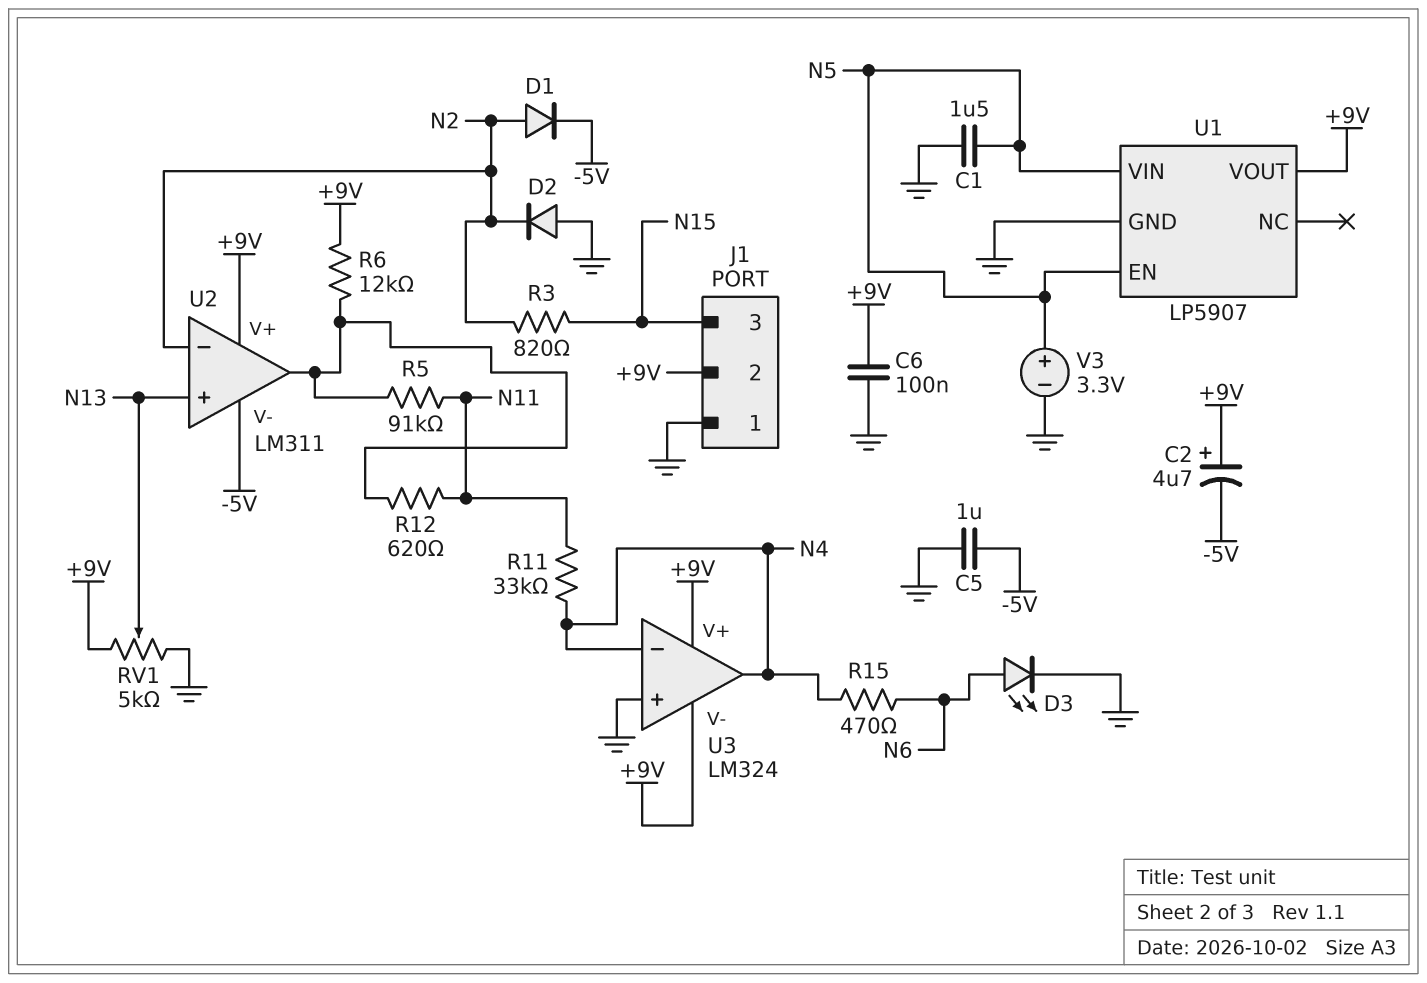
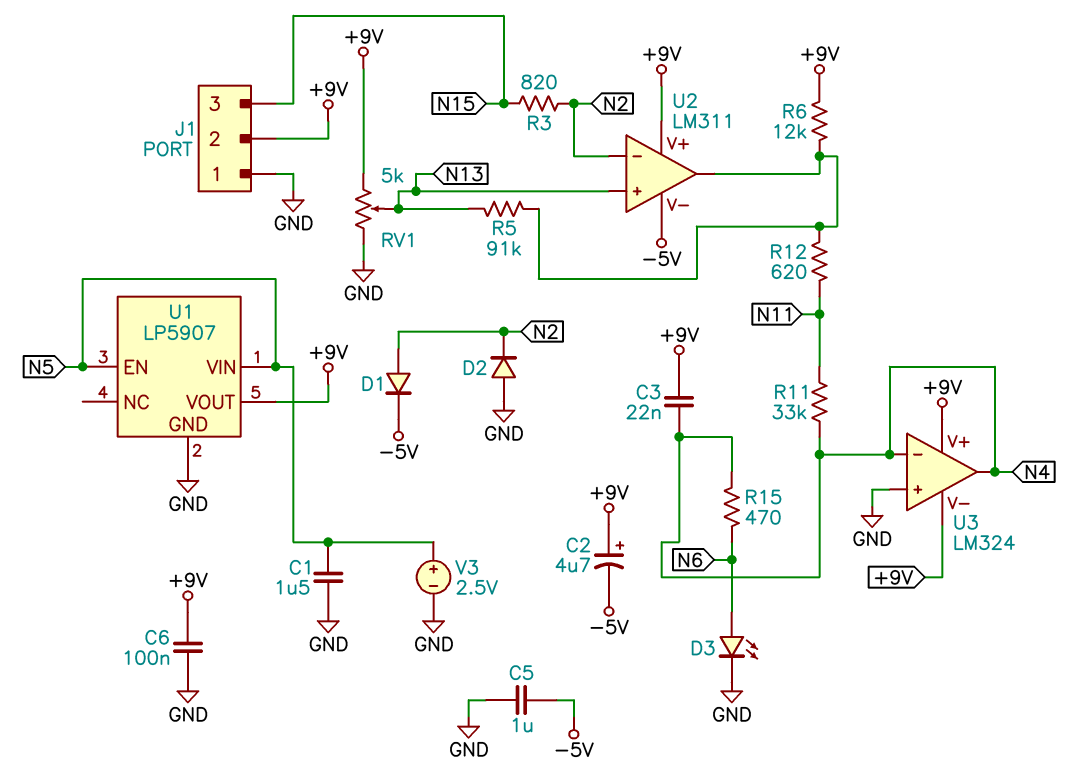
C3: none -> 22nF (+9V, N4)
R5: 91k (N11, U2/out) -> 91k (N13, U2/out)
V3: 3.3V (plus N5, minus GND) -> 2.5V (plus N5, minus GND)

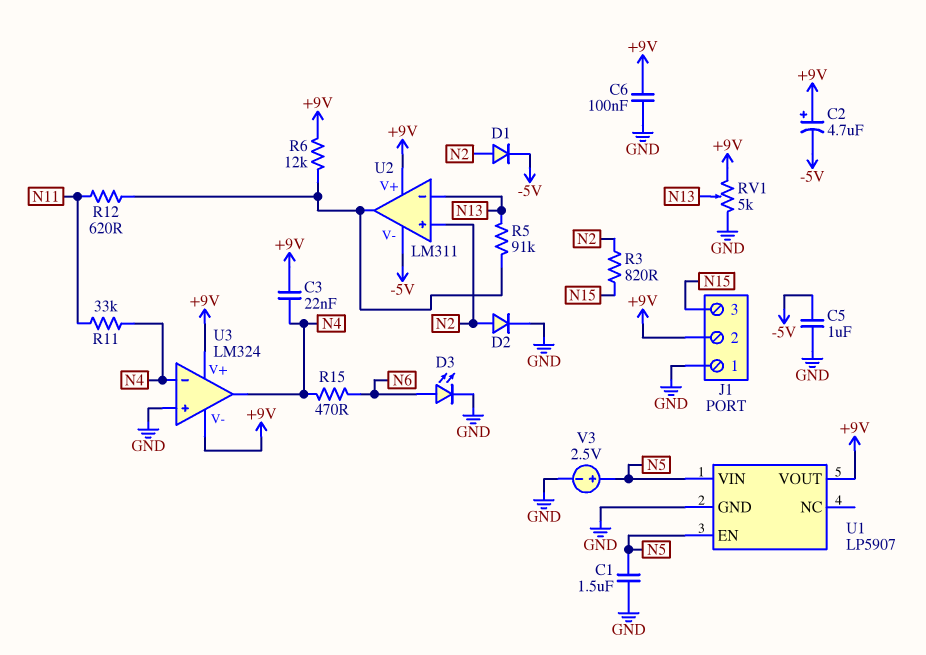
D2: diode (A GND, K N2) -> diode (A N2, K GND)
U2 pin in+: N13 -> N2
U2 pin in-: N2 -> N13

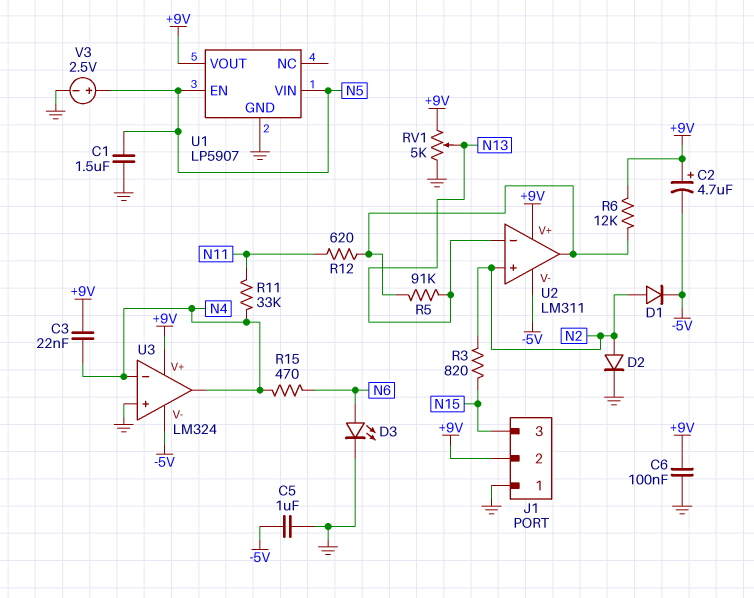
U3 pin V-: +9V -> -5V

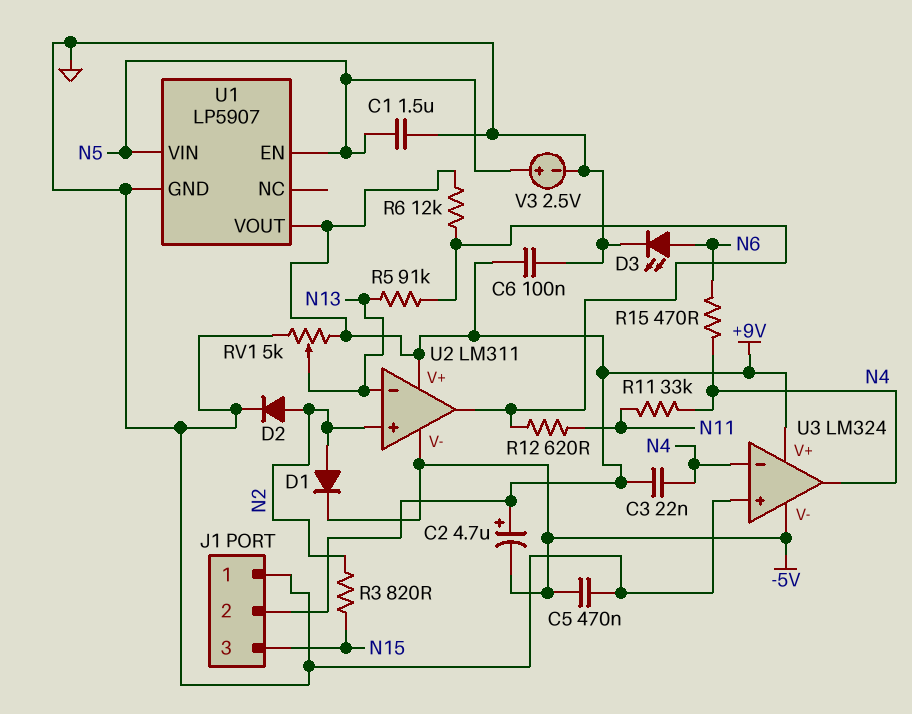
C5: 1uF (-5V, GND) -> 470nF (-5V, GND)

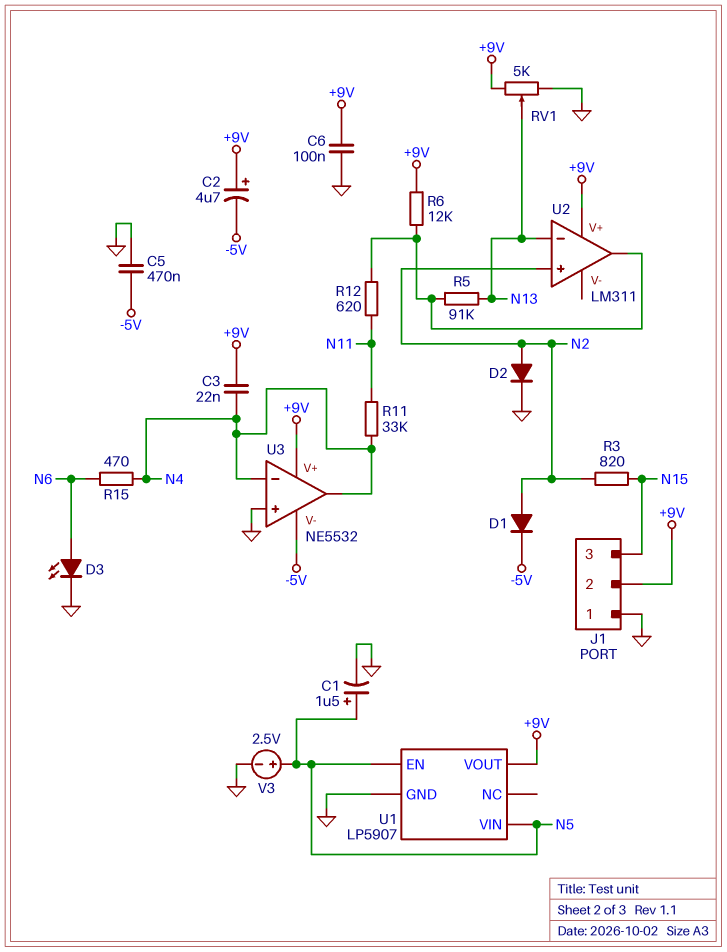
C1: 1.5uF (GND, N5) -> 1.5uF (plus N5, minus GND)
U2 pin V-: -5V -> none
U3: LM324 -> NE5532

